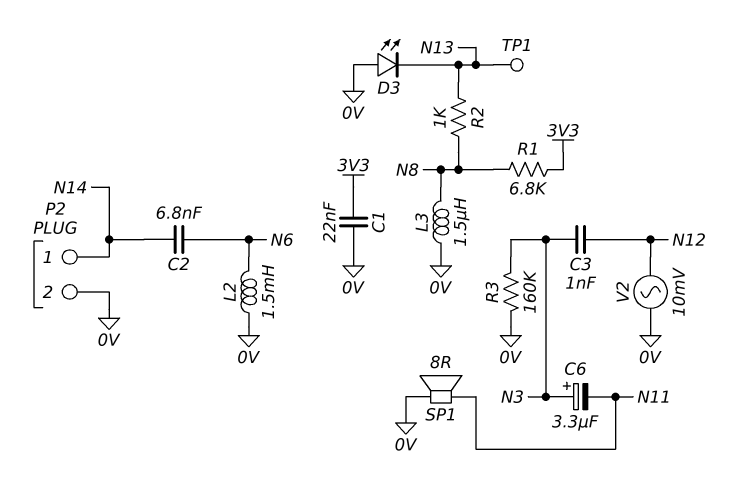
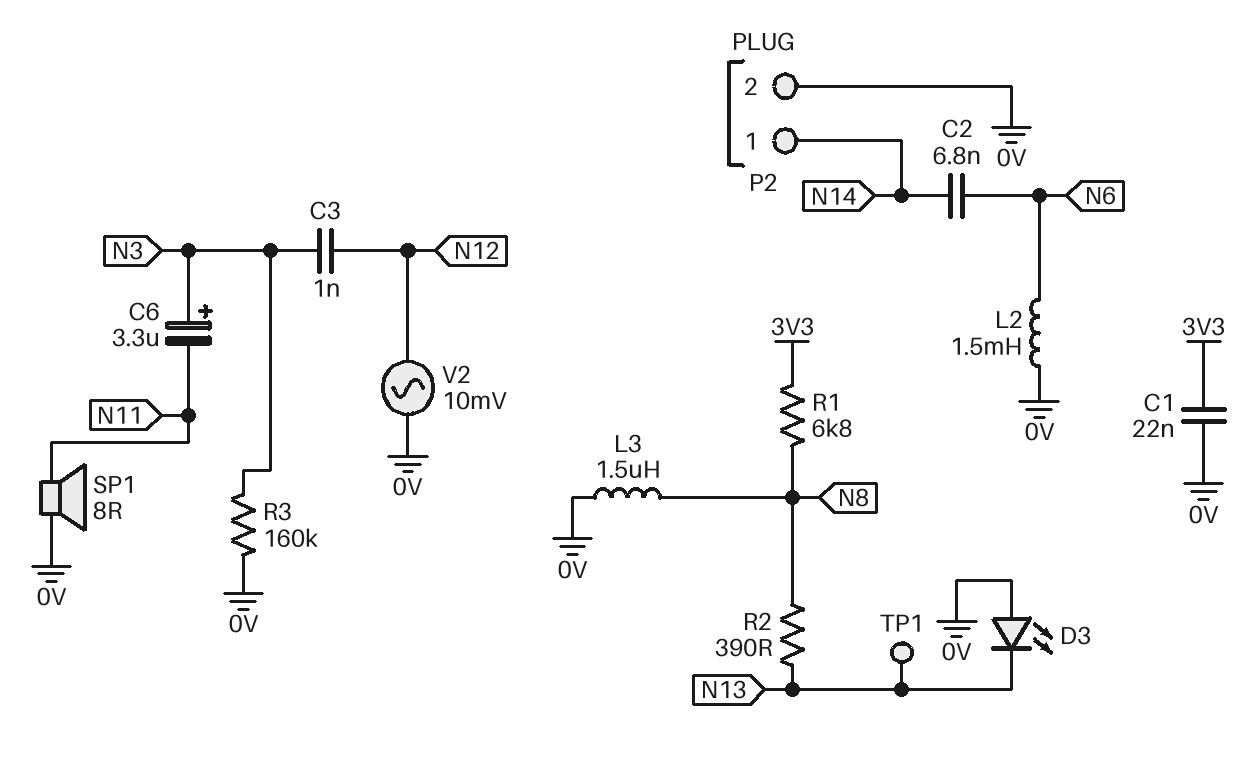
R2: 1k (N8, N13) -> 390 (N8, N13)

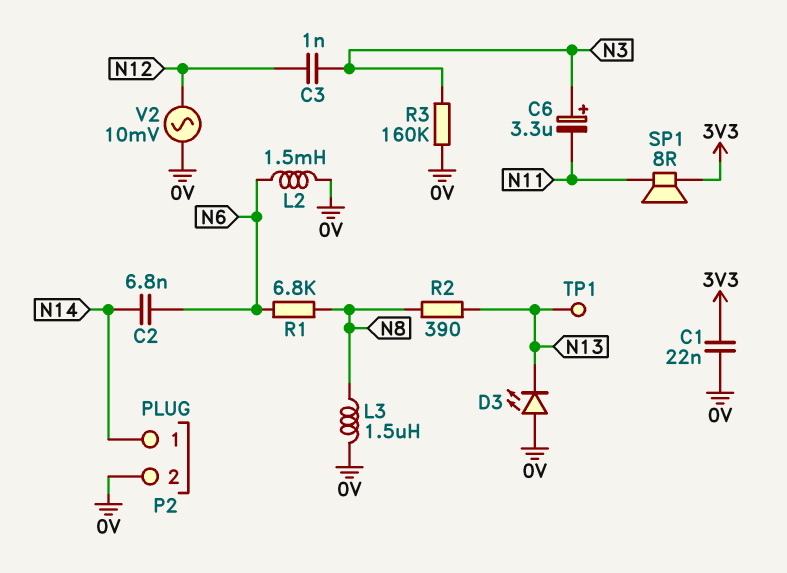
R1: 6.8k (3V3, N8) -> 6.8k (N6, N8)
SP1: speaker 8R (0V, N11) -> speaker 8R (3V3, N11)

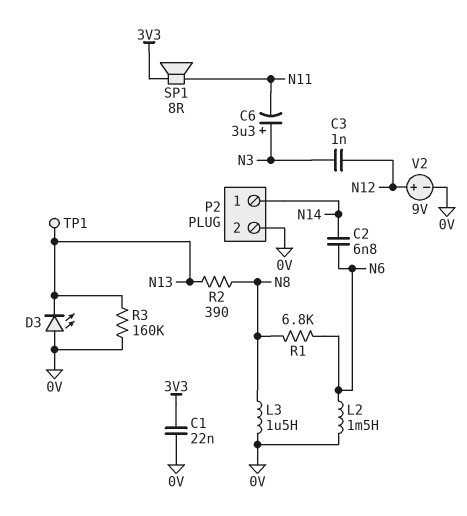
R3: 160k (0V, N3) -> 160k (0V, N13)
V2: AC 10mV (0V, N12) -> 9V (plus N12, minus 0V)

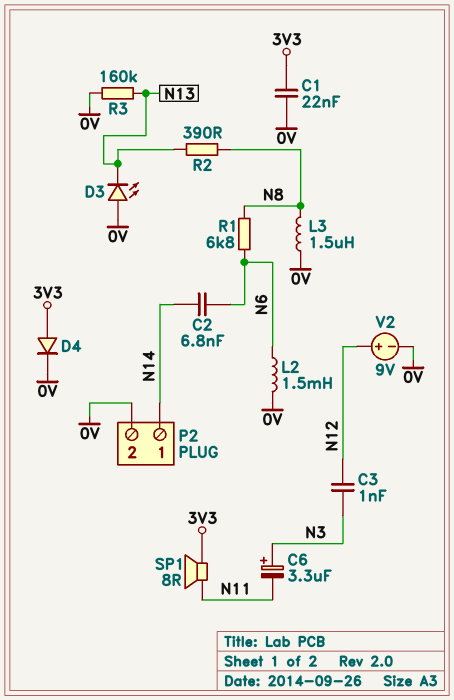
D4: none -> diode (A 3V3, K 0V)
TP1: test point (N13) -> none

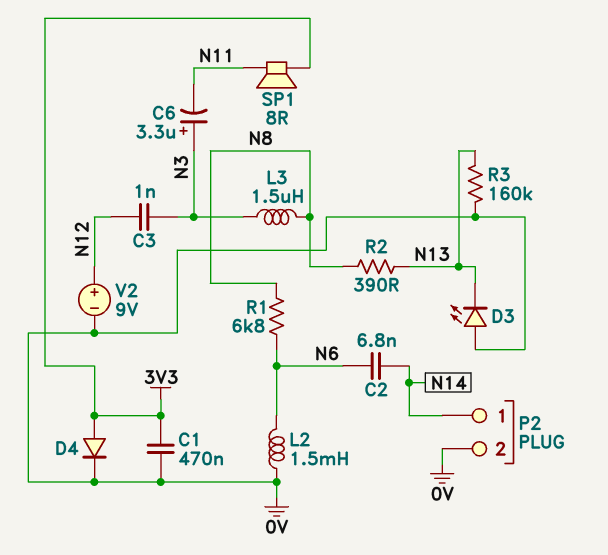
C1: 22nF (0V, 3V3) -> 470nF (0V, 3V3)
L3: 1.5uH (0V, N8) -> 1.5uH (N3, N8)

